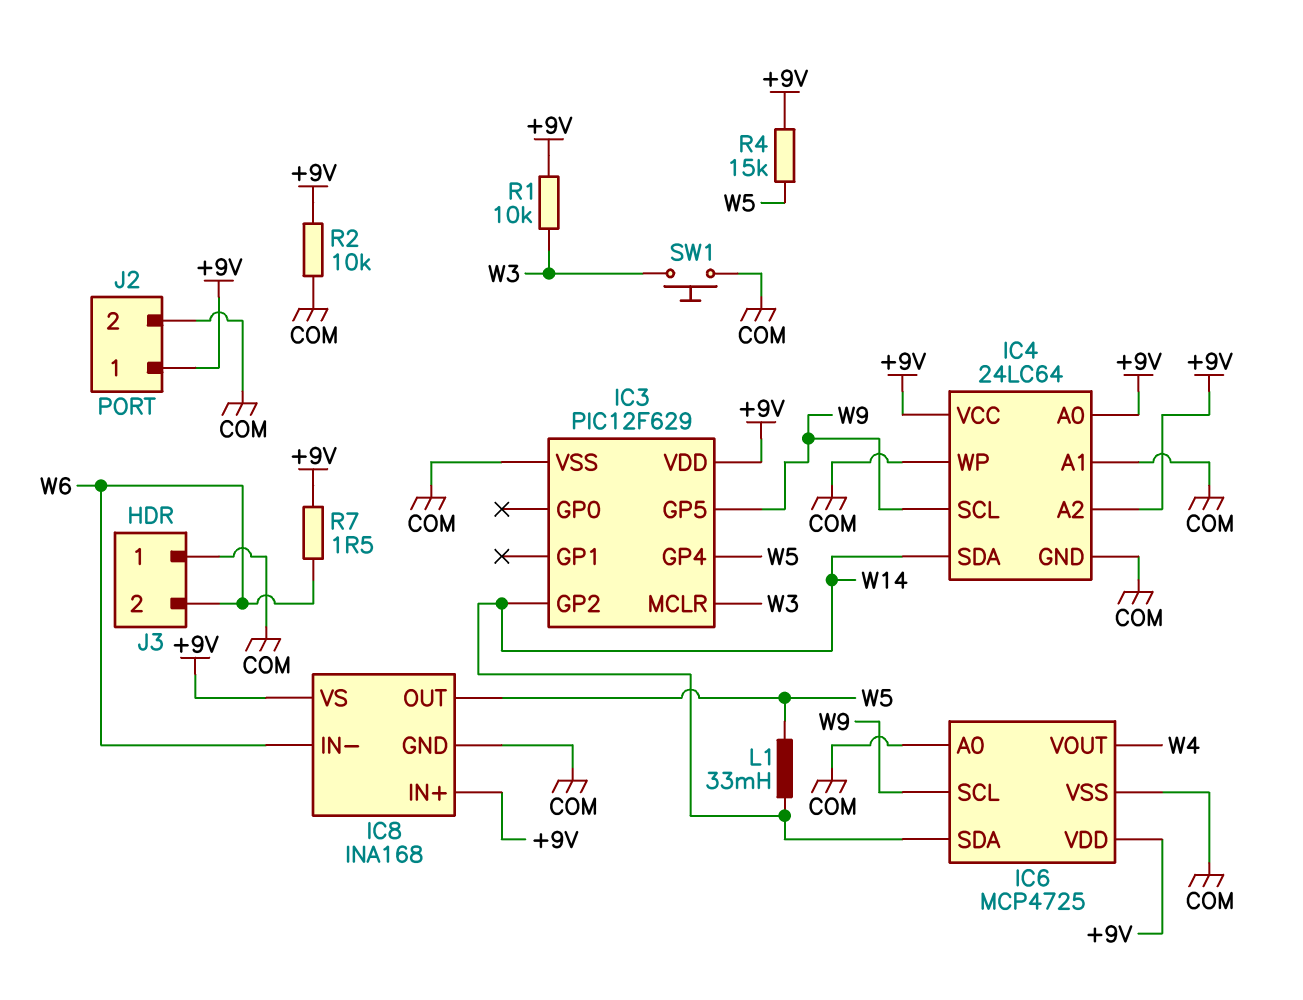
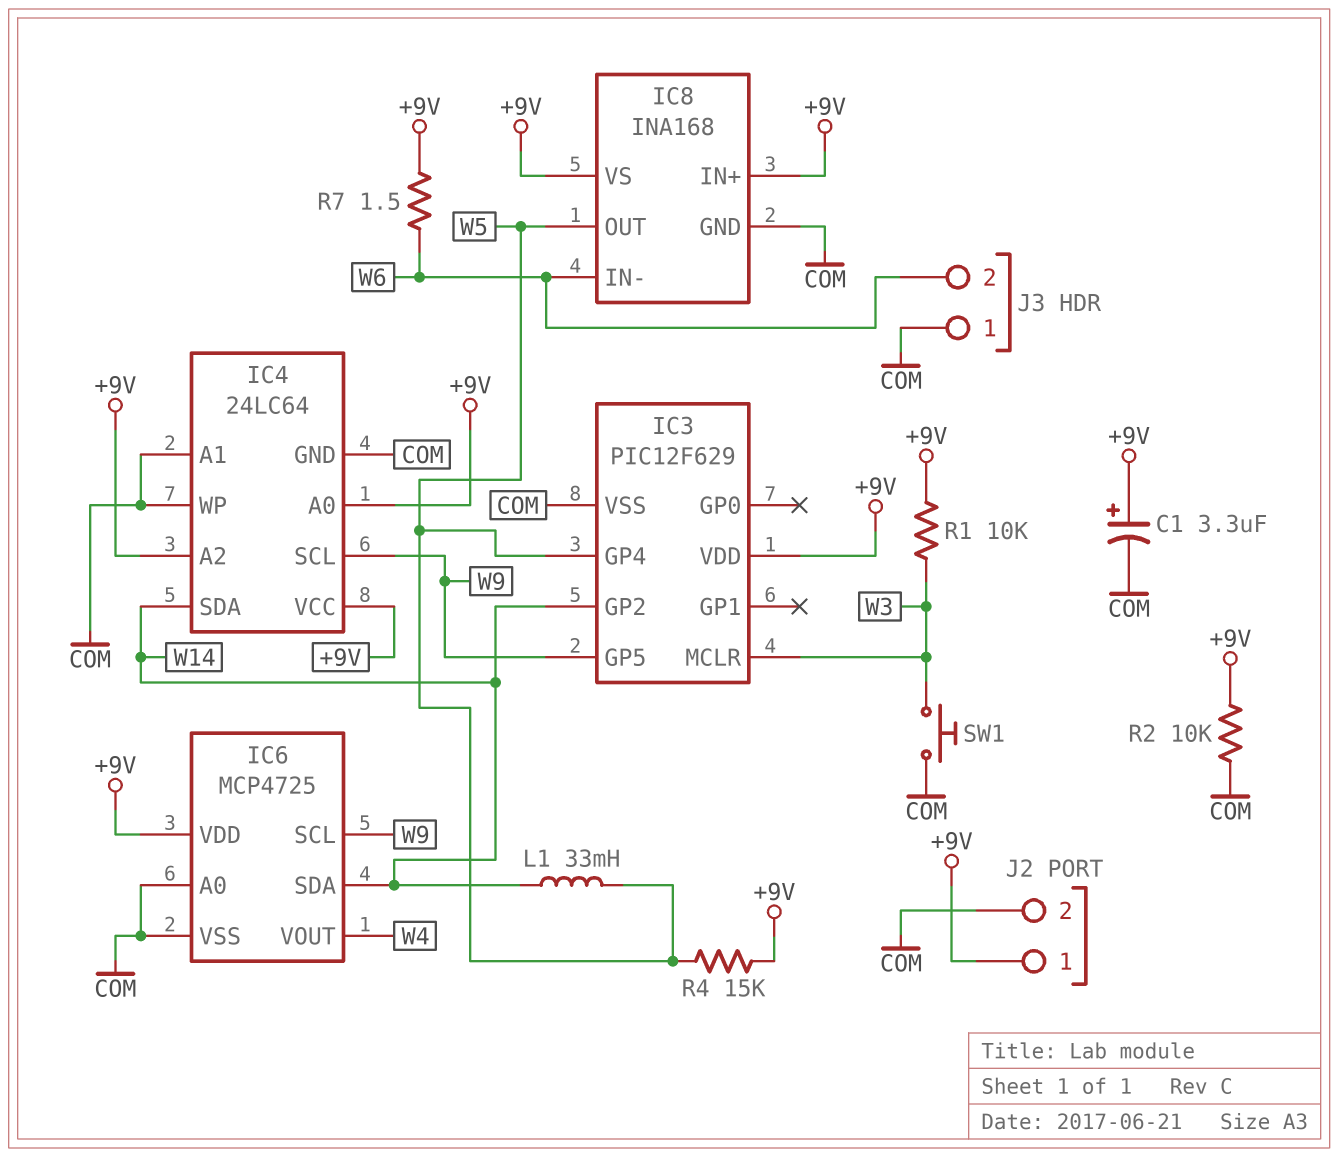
C1: none -> 3.3uF (plus +9V, minus COM)

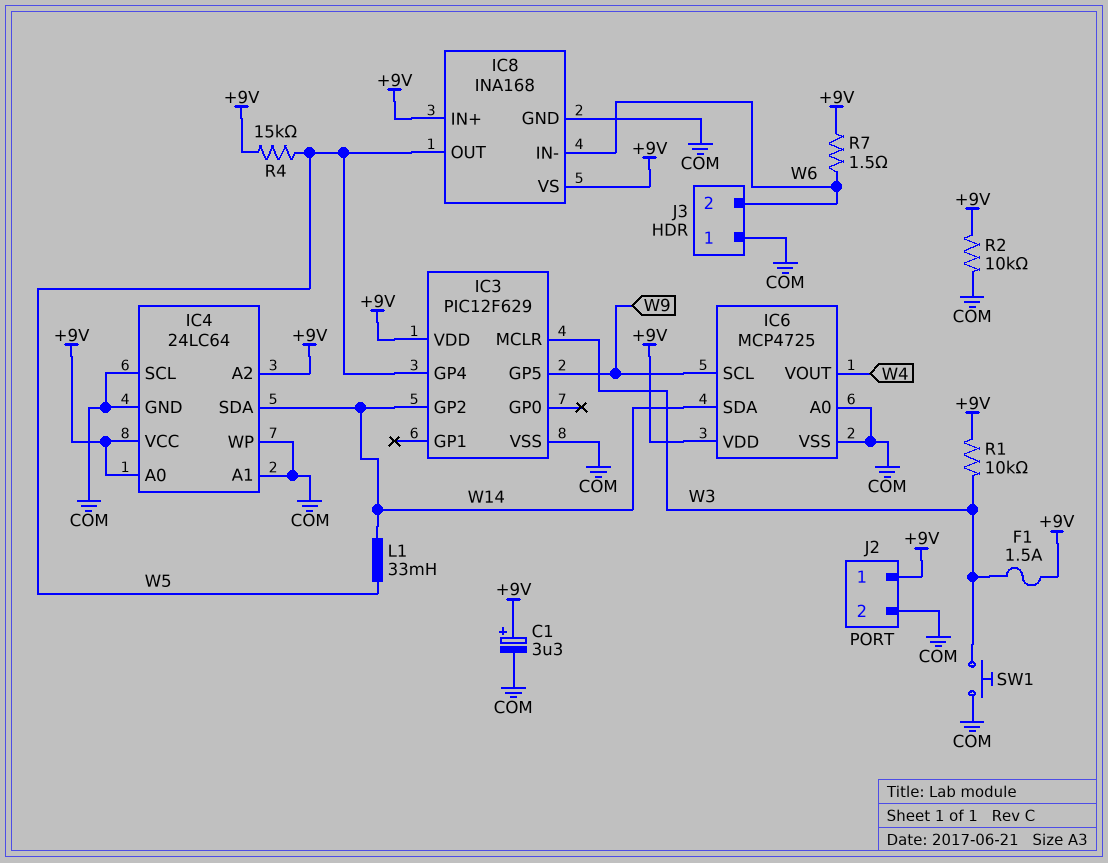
F1: none -> 1.5A (+9V, W3)
IC4 pin SCL: W9 -> COM

